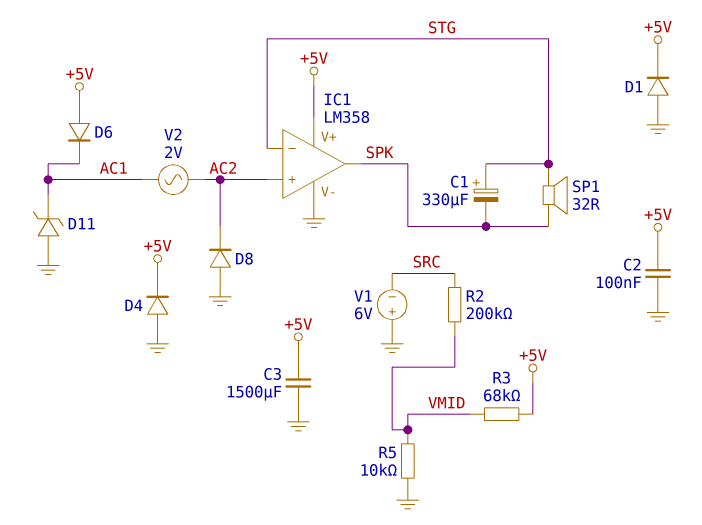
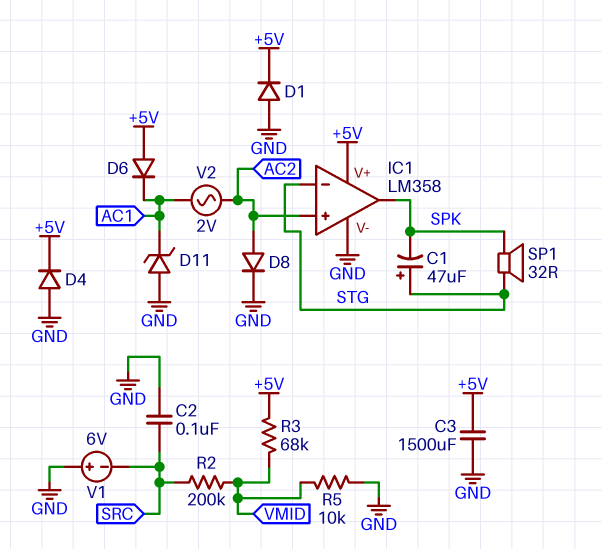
C1: 330uF (plus STG, minus SPK) -> 47uF (plus STG, minus SPK)
C2: 100nF (+5V, GND) -> 100nF (GND, SRC)
D8: diode (A GND, K AC2) -> diode (A AC2, K GND)

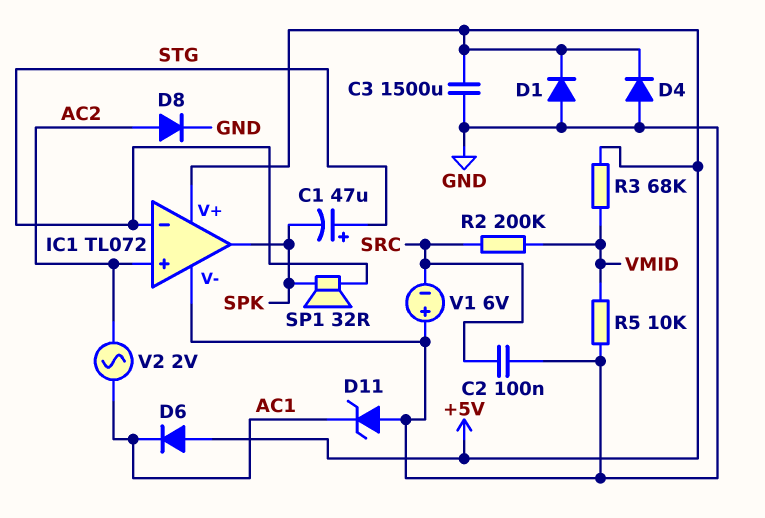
IC1: LM358 -> TL072

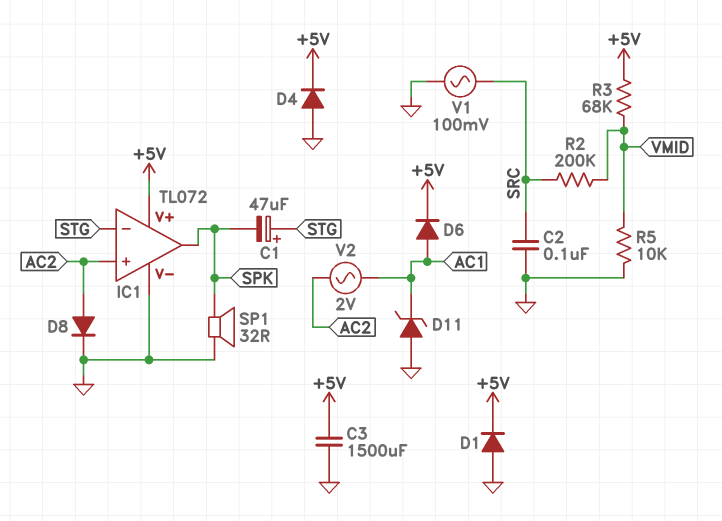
D6: diode (A +5V, K AC1) -> diode (A AC1, K +5V)
SP1: speaker 32R (SPK, STG) -> speaker 32R (GND, SPK)
V1: 6V (plus GND, minus SRC) -> AC 100mV (GND, SRC)

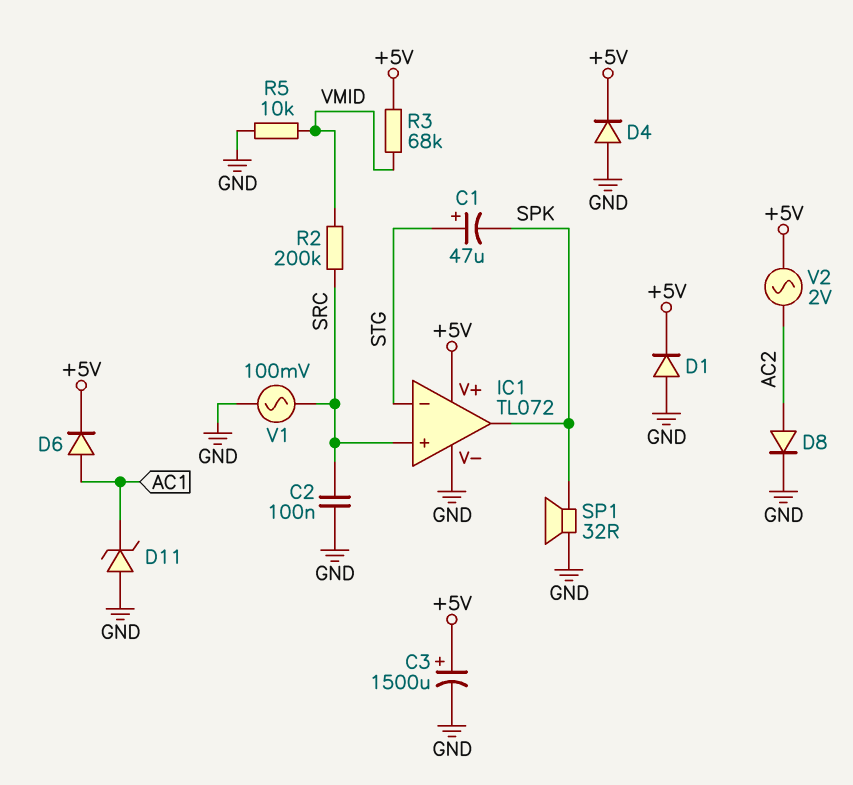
C3: 1500uF (+5V, GND) -> 1500uF (plus +5V, minus GND)
IC1 pin in+: AC2 -> SRC
V2: AC 2V (AC1, AC2) -> AC 2V (+5V, AC2)

